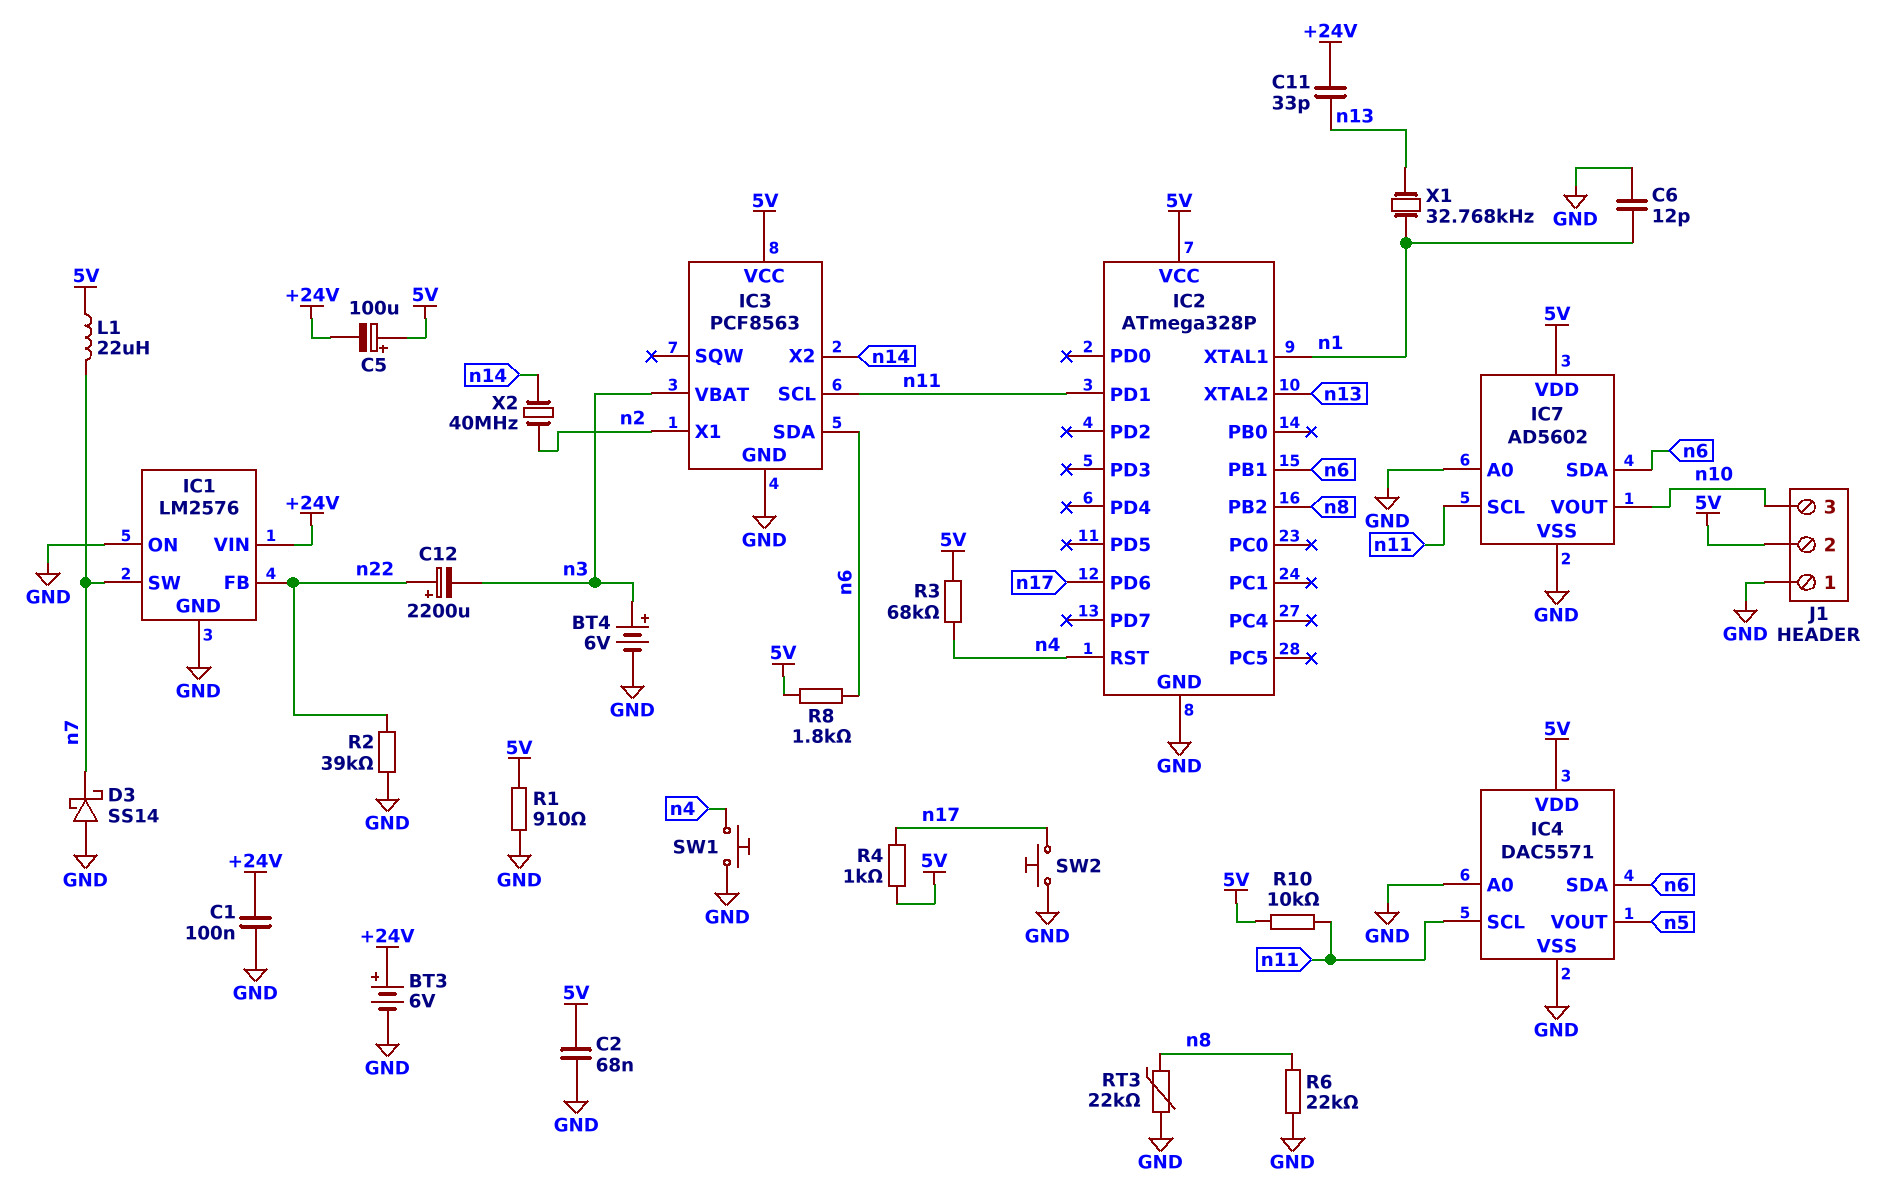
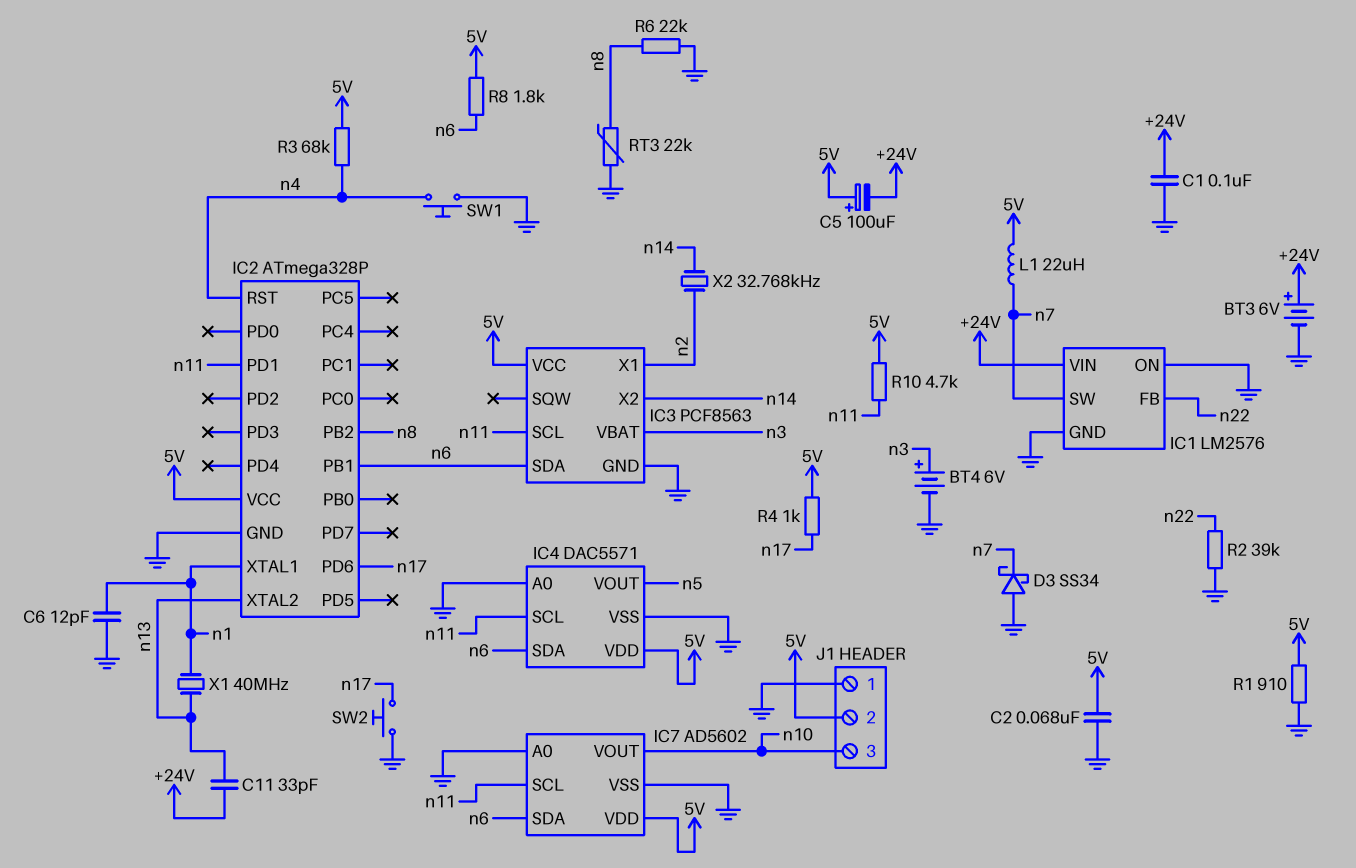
C12: 2200uF (plus n22, minus n3) -> none
D3: schottky SS14 (A GND, K n7) -> schottky SS34 (A GND, K n7)
R10: 10k (5V, n11) -> 4.7k (5V, n11)
X1: 32.768kHz (n1, n13) -> 40MHz (n1, n13)
X2: 40MHz (n2, n14) -> 32.768kHz (n2, n14)

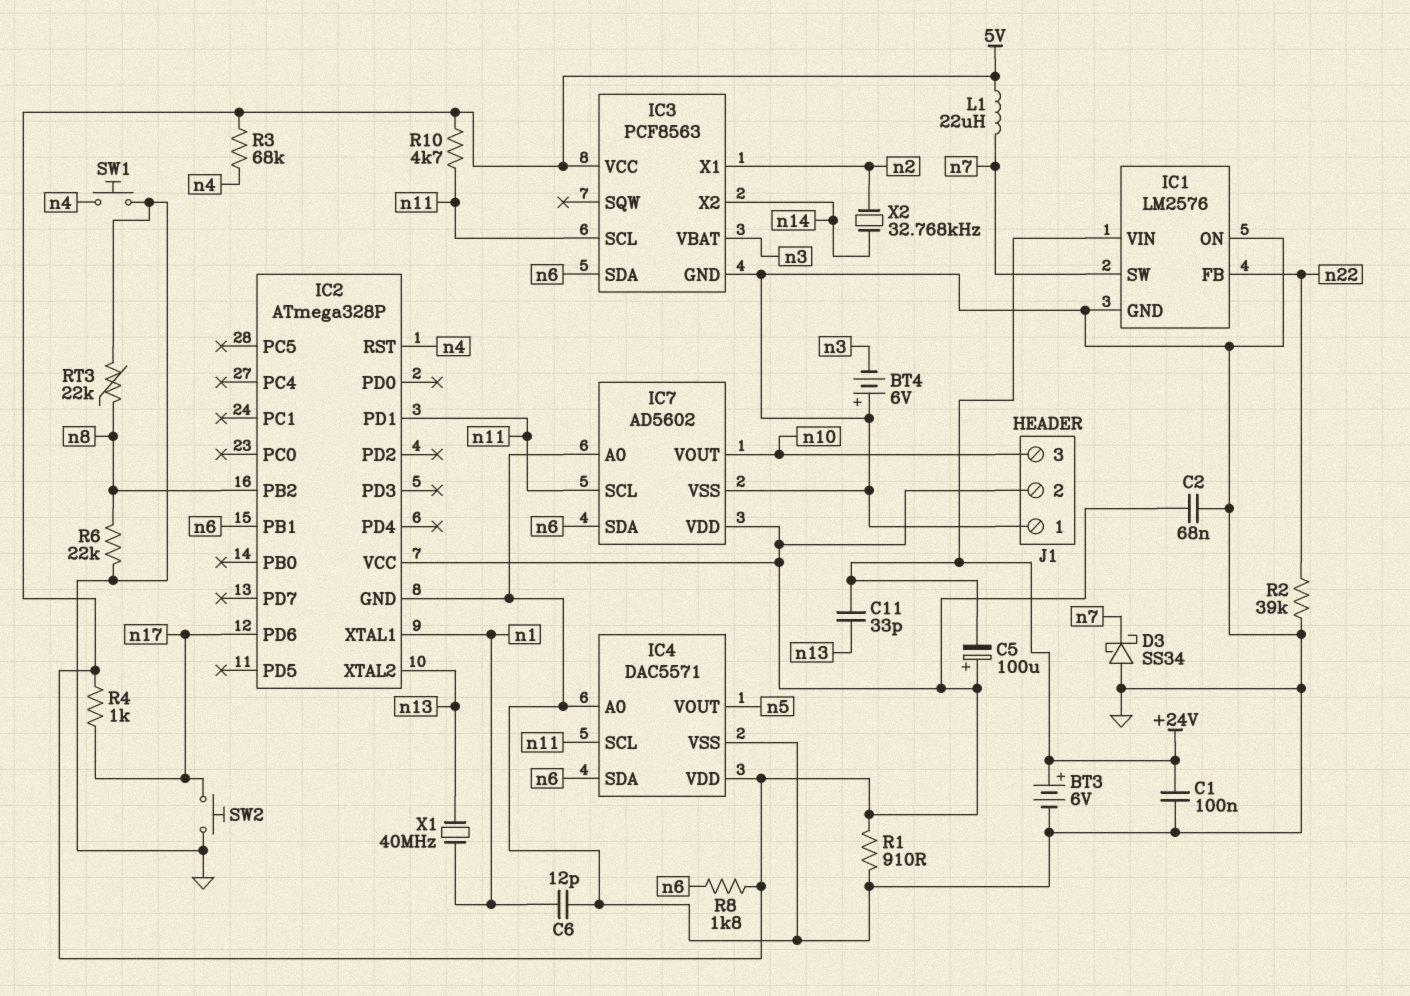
BT4: 6V (plus n3, minus GND) -> 6V (plus GND, minus n3)

